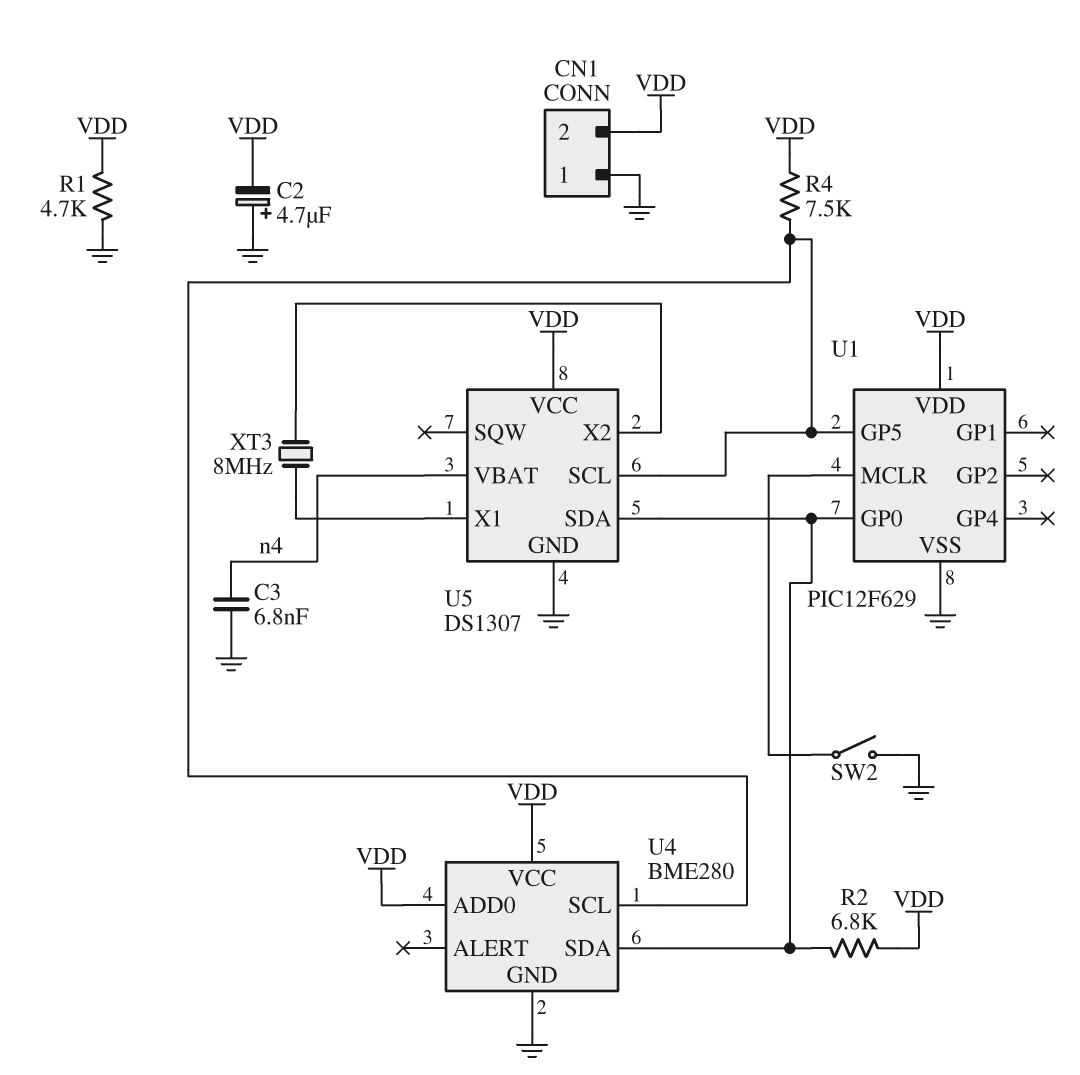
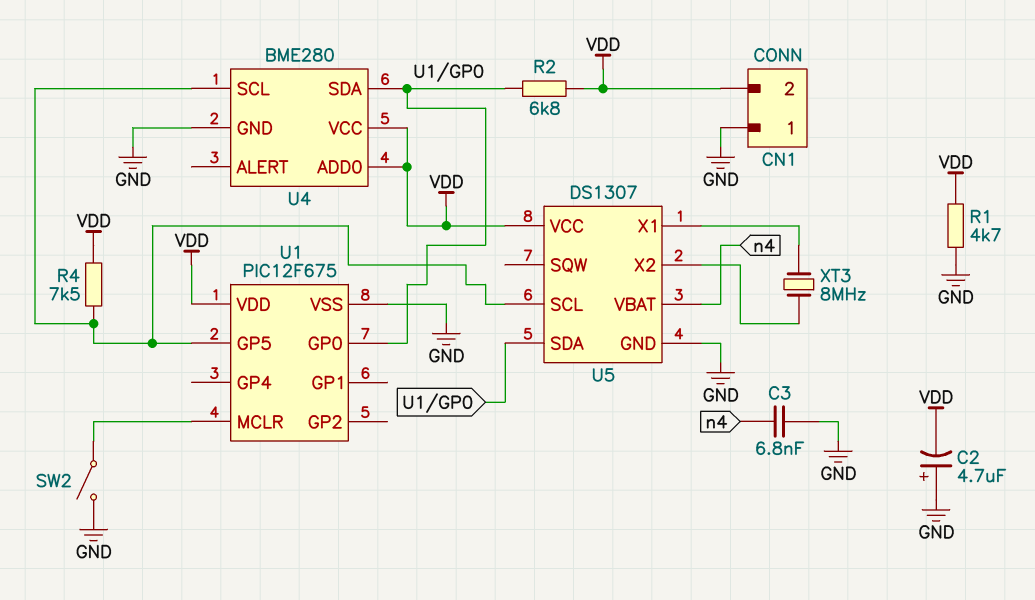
U1: PIC12F629 -> PIC12F675

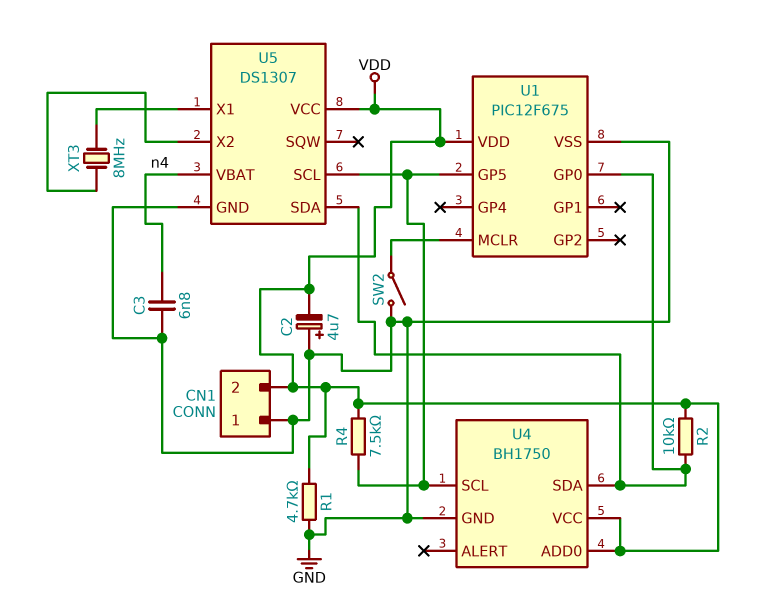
R2: 6.8k (U1/GP0, VDD) -> 10k (U1/GP0, VDD)
U4: BME280 -> BH1750

